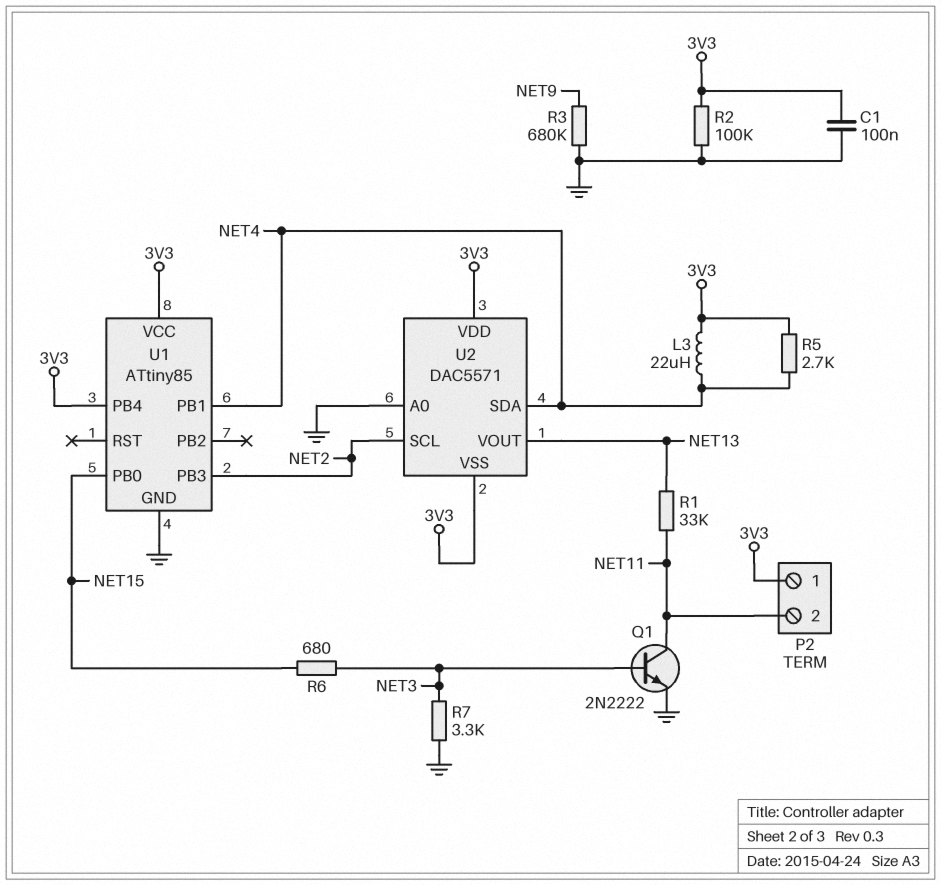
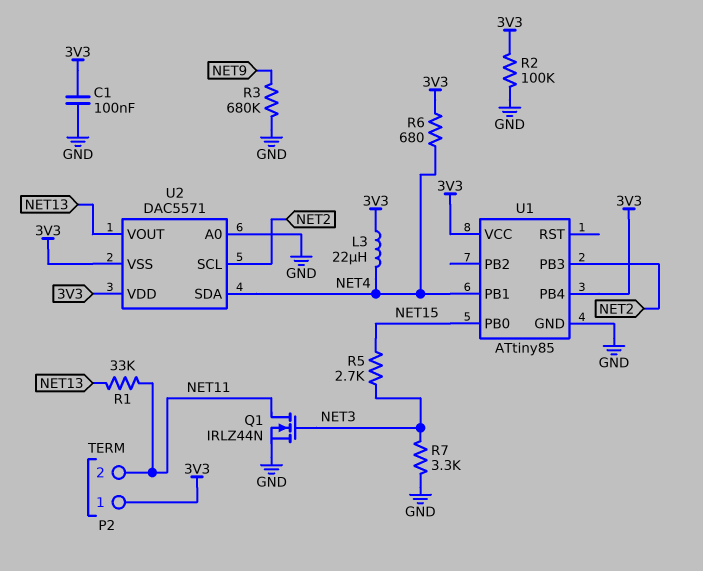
Q1: NPN 2N2222 (B NET3, C NET11, E GND) -> NMOS IRLZ44N (G NET3, D NET11, S GND)
R5: 2.7k (3V3, NET4) -> 2.7k (NET3, NET15)
R6: 680 (NET3, NET15) -> 680 (3V3, NET4)

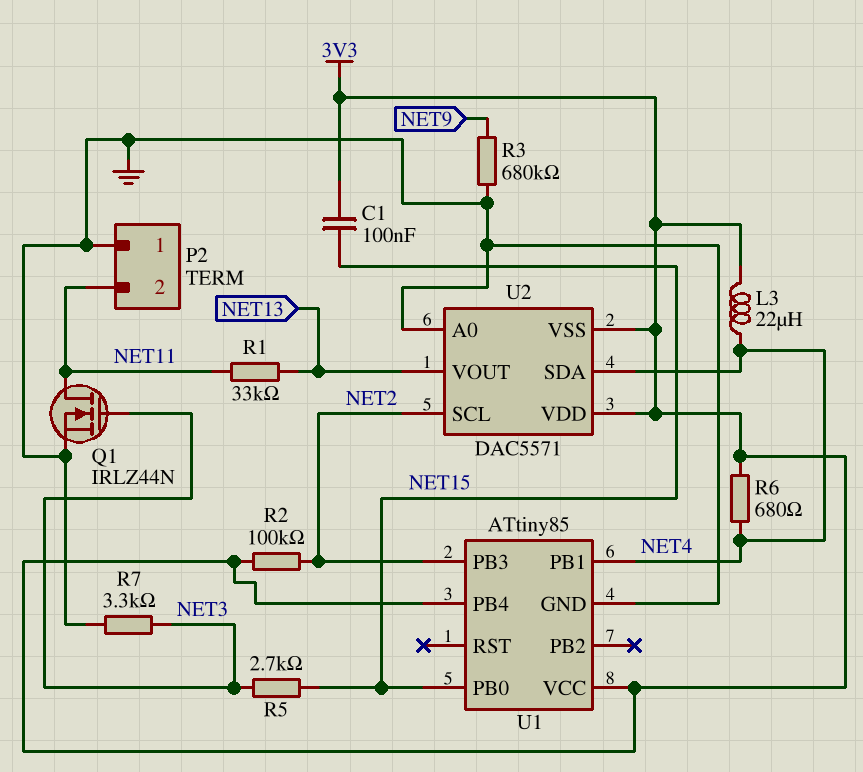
C1: 100nF (3V3, GND) -> 100nF (3V3, NET15)
P2 pin 1: 3V3 -> GND
R2: 100k (3V3, GND) -> 100k (3V3, NET2)

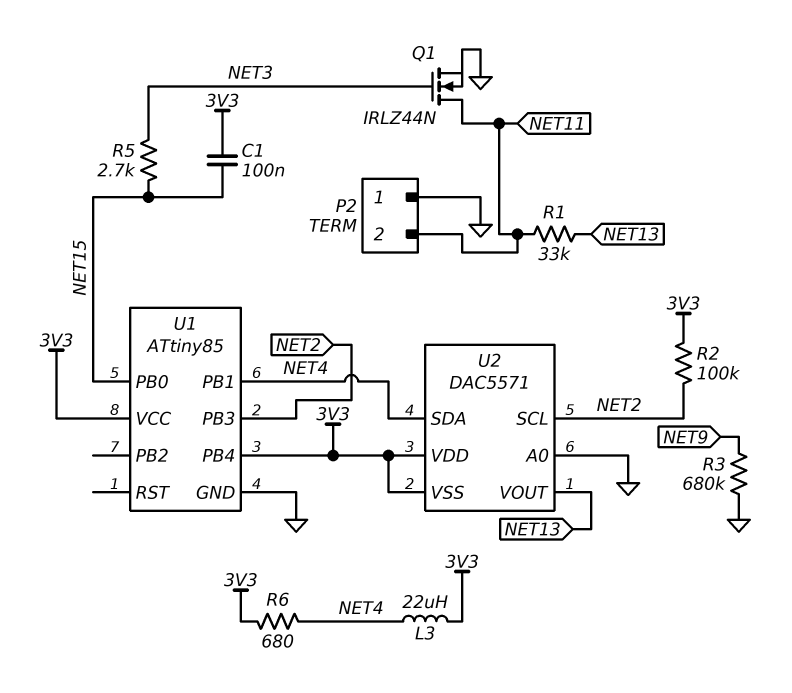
R7: 3.3k (GND, NET3) -> none

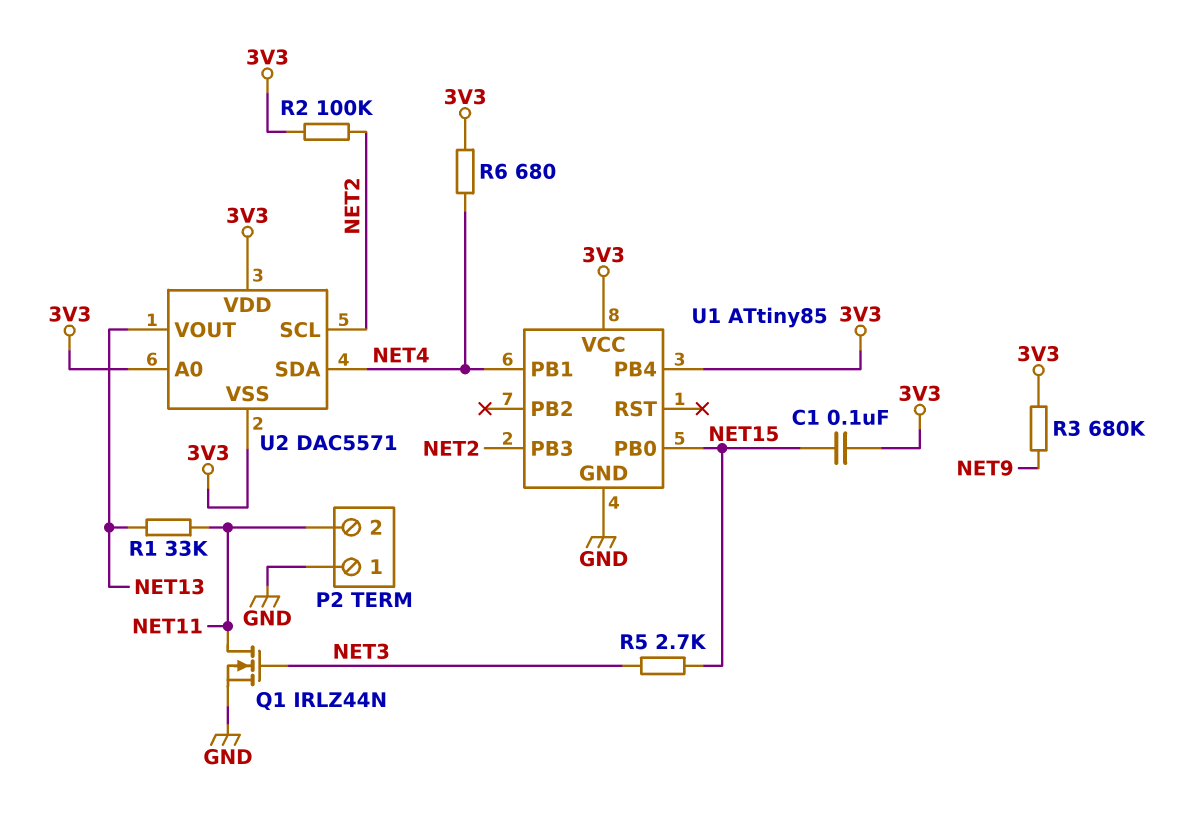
L3: 22uH (3V3, NET4) -> none
R3: 680k (GND, NET9) -> 680k (3V3, NET9)
U2 pin A0: GND -> 3V3

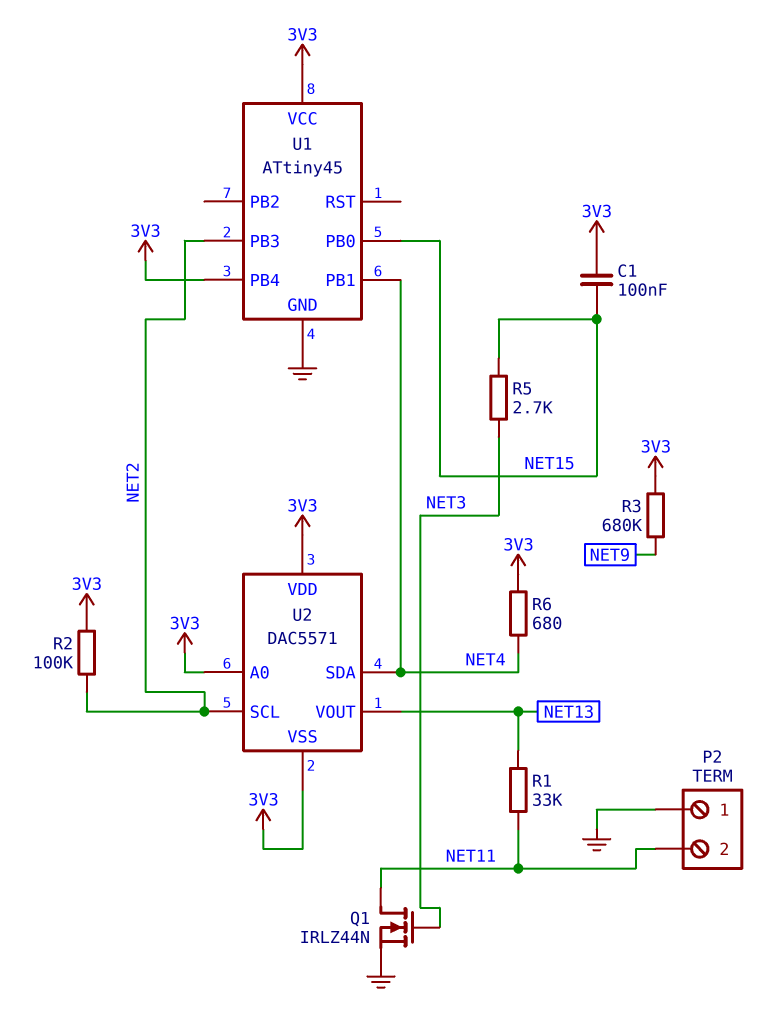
U1: ATtiny85 -> ATtiny45

